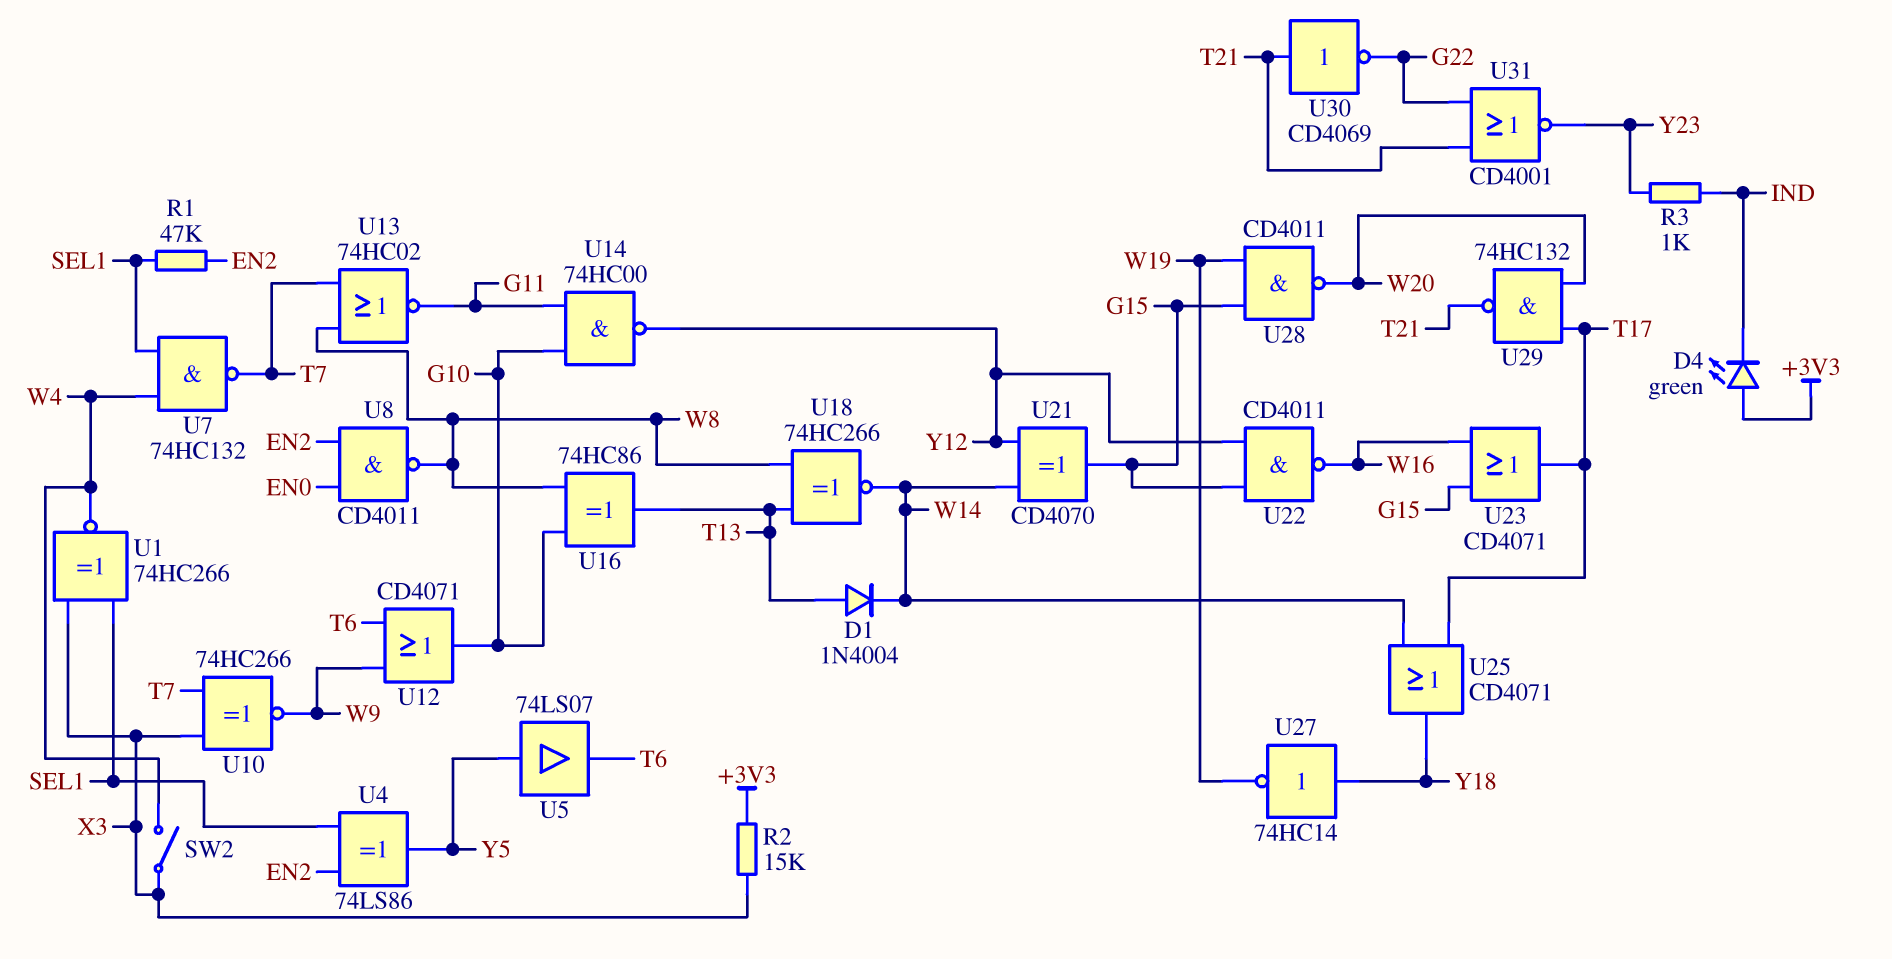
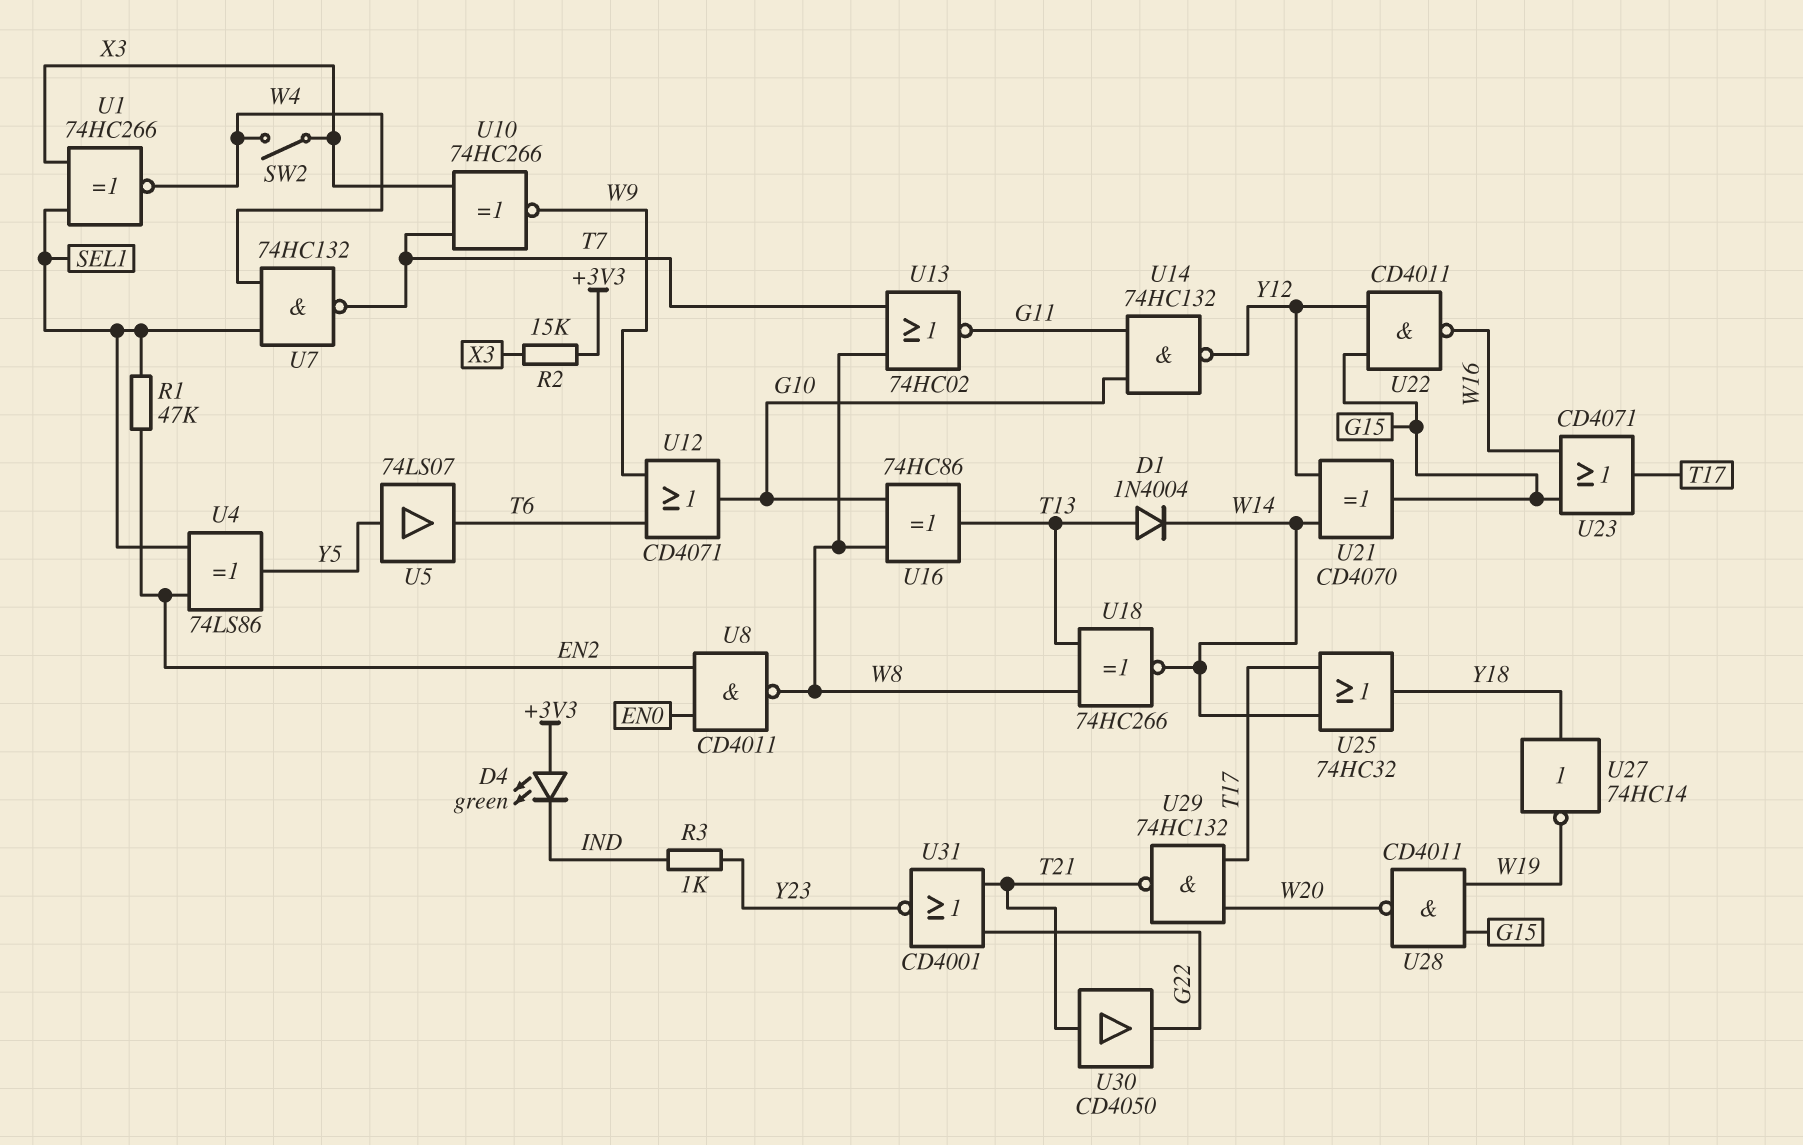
U14: NAND 74HC00 (in G10, in G11, out Y12) -> NAND 74HC132 (in G10, in G11, out Y12)
U25: OR CD4071 (in T17, in W14, out Y18) -> OR 74HC32 (in T17, in W14, out Y18)
U30: NOT CD4069 (in T21, out G22) -> buffer CD4050 (in T21, out G22)

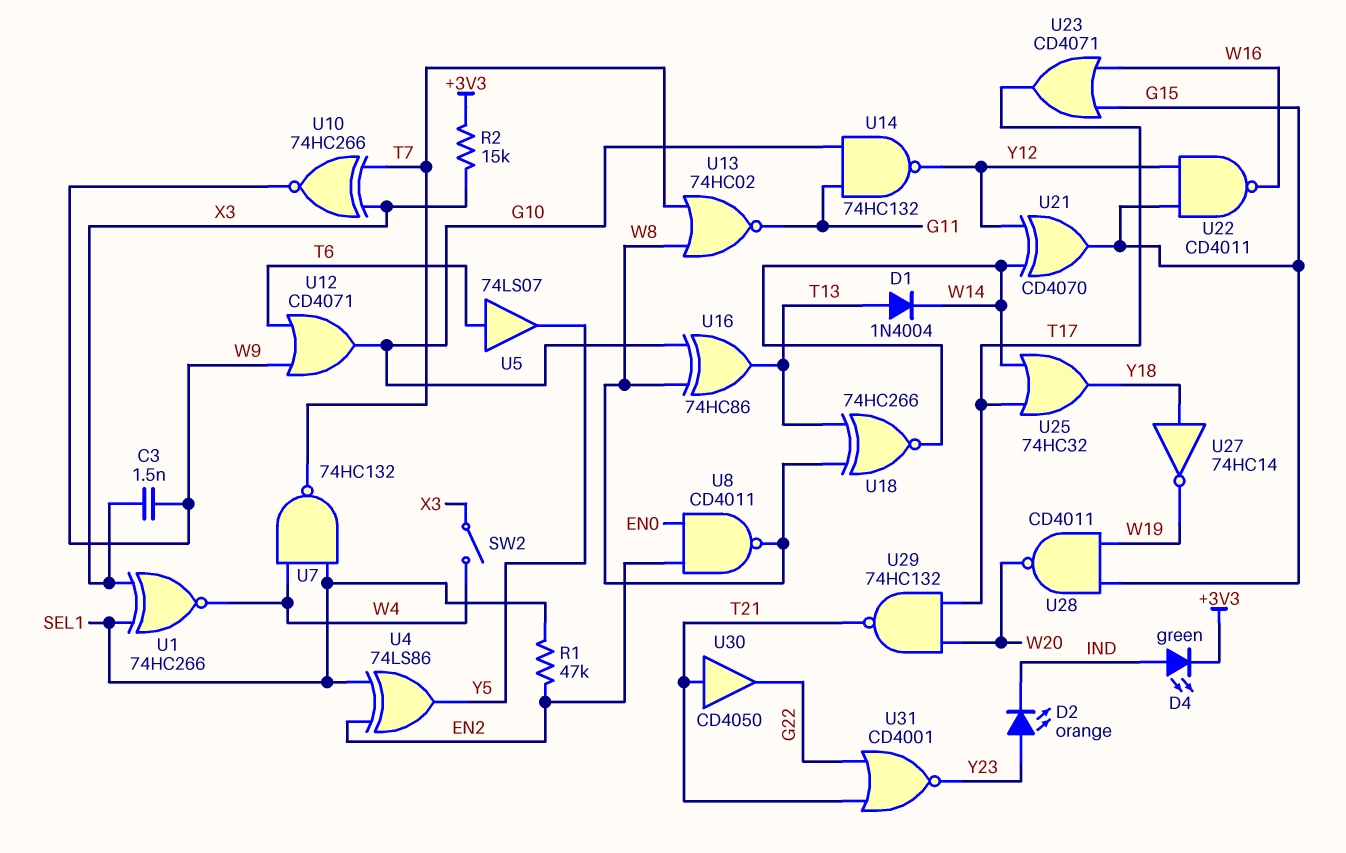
C3: none -> 1.5nF (W9, X3)
D2: none -> LED orange (A Y23, K IND)
D4: LED green (A +3V3, K IND) -> LED green (A IND, K +3V3)
R3: 1k (IND, Y23) -> none
U5: buffer 74LS07 (in Y5, out T6) -> buffer 74LS07 (in T6, out Y5)

